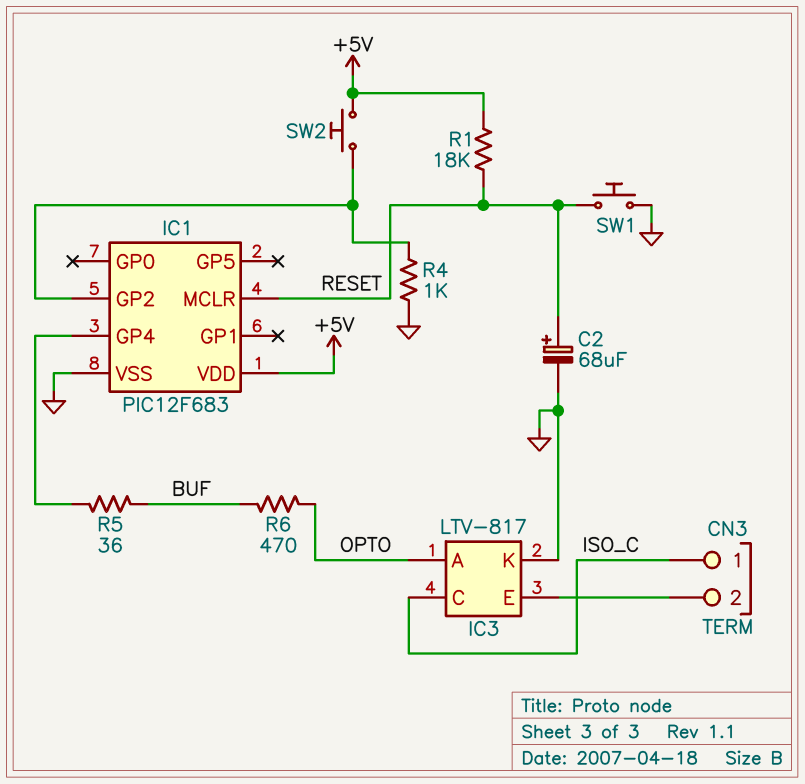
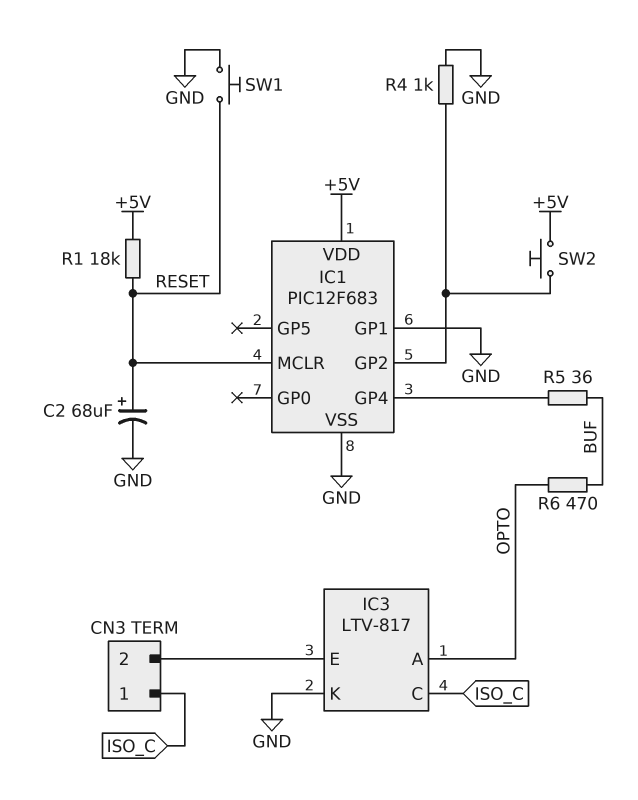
IC1 pin GP1: none -> GND

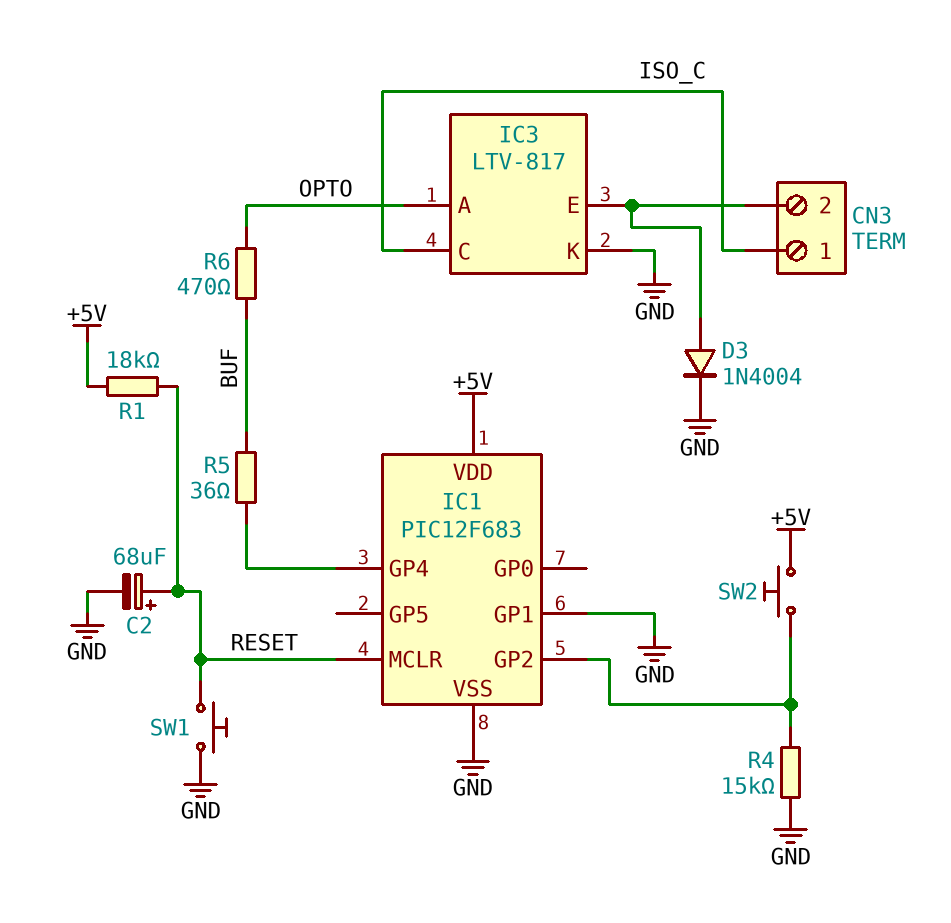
D3: none -> diode 1N4004 (A CN3/2, K GND)
R4: 1k (GND, IC1/GP2) -> 15k (GND, IC1/GP2)

